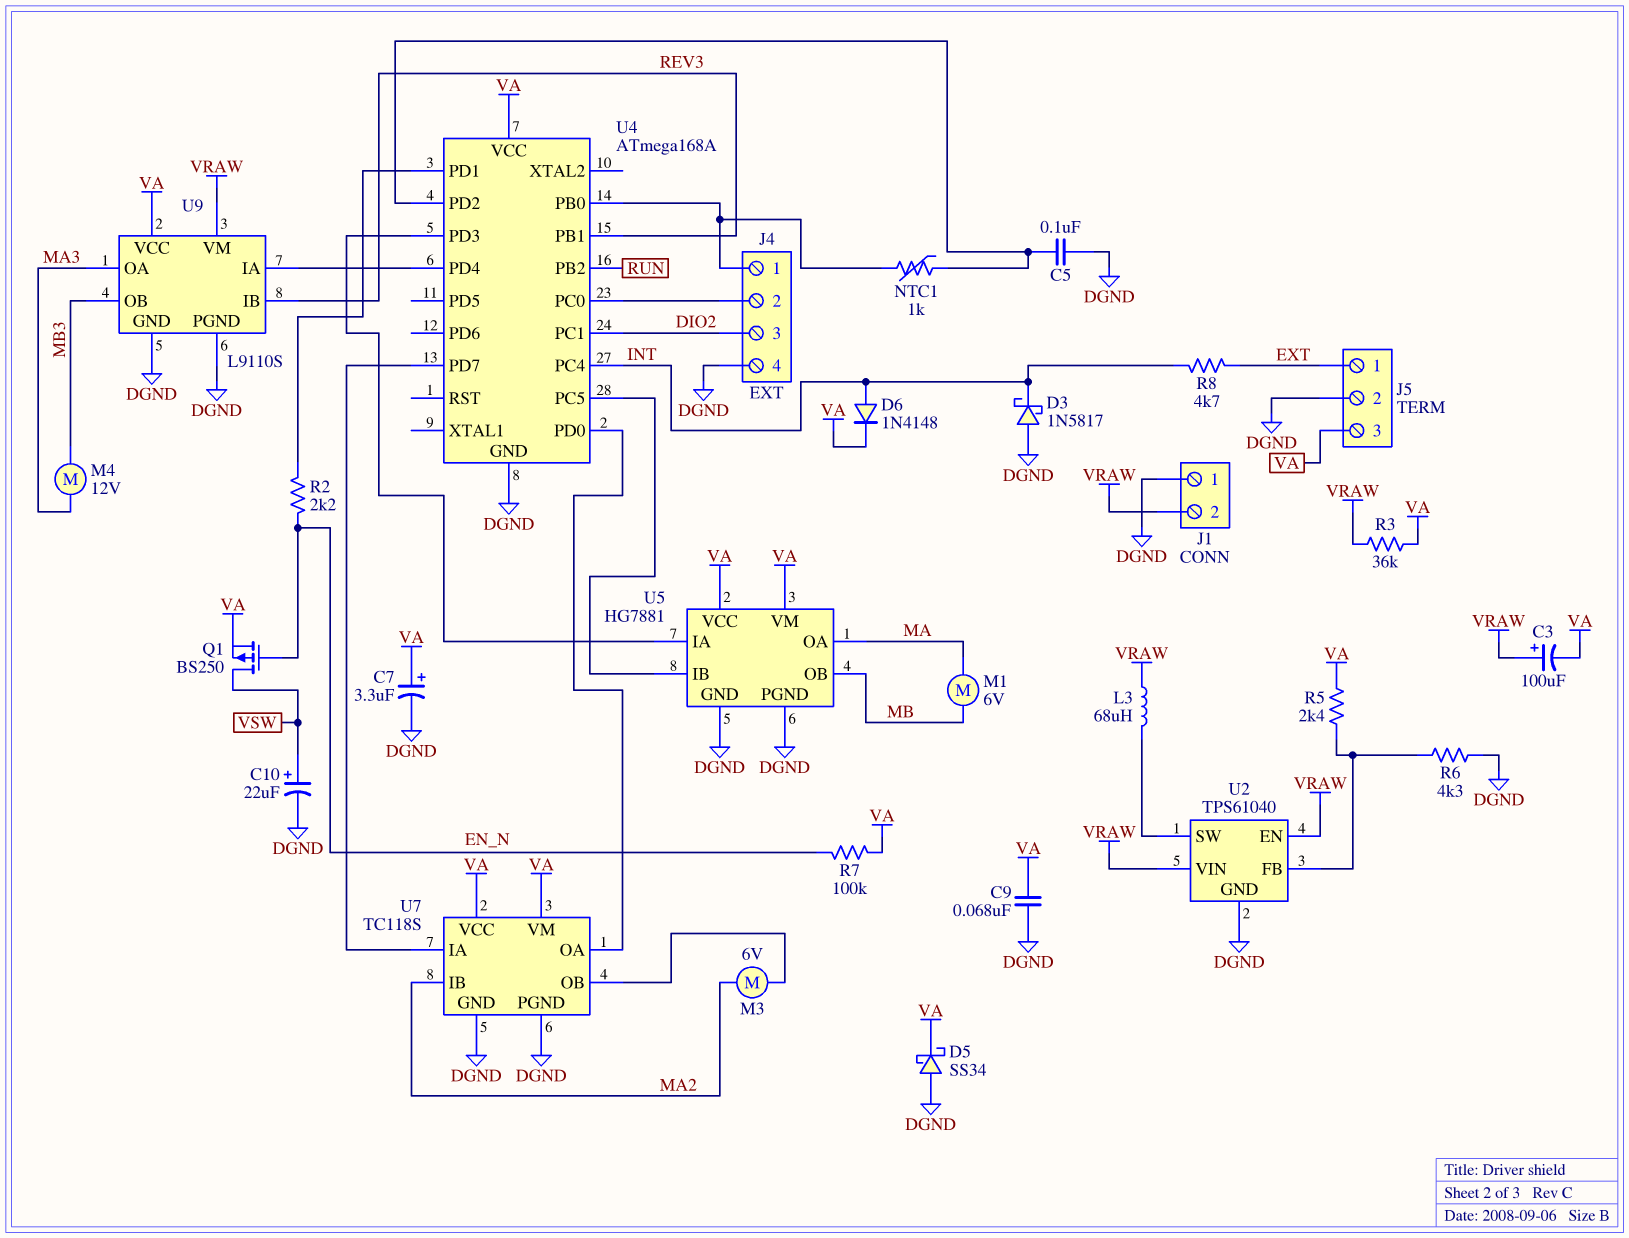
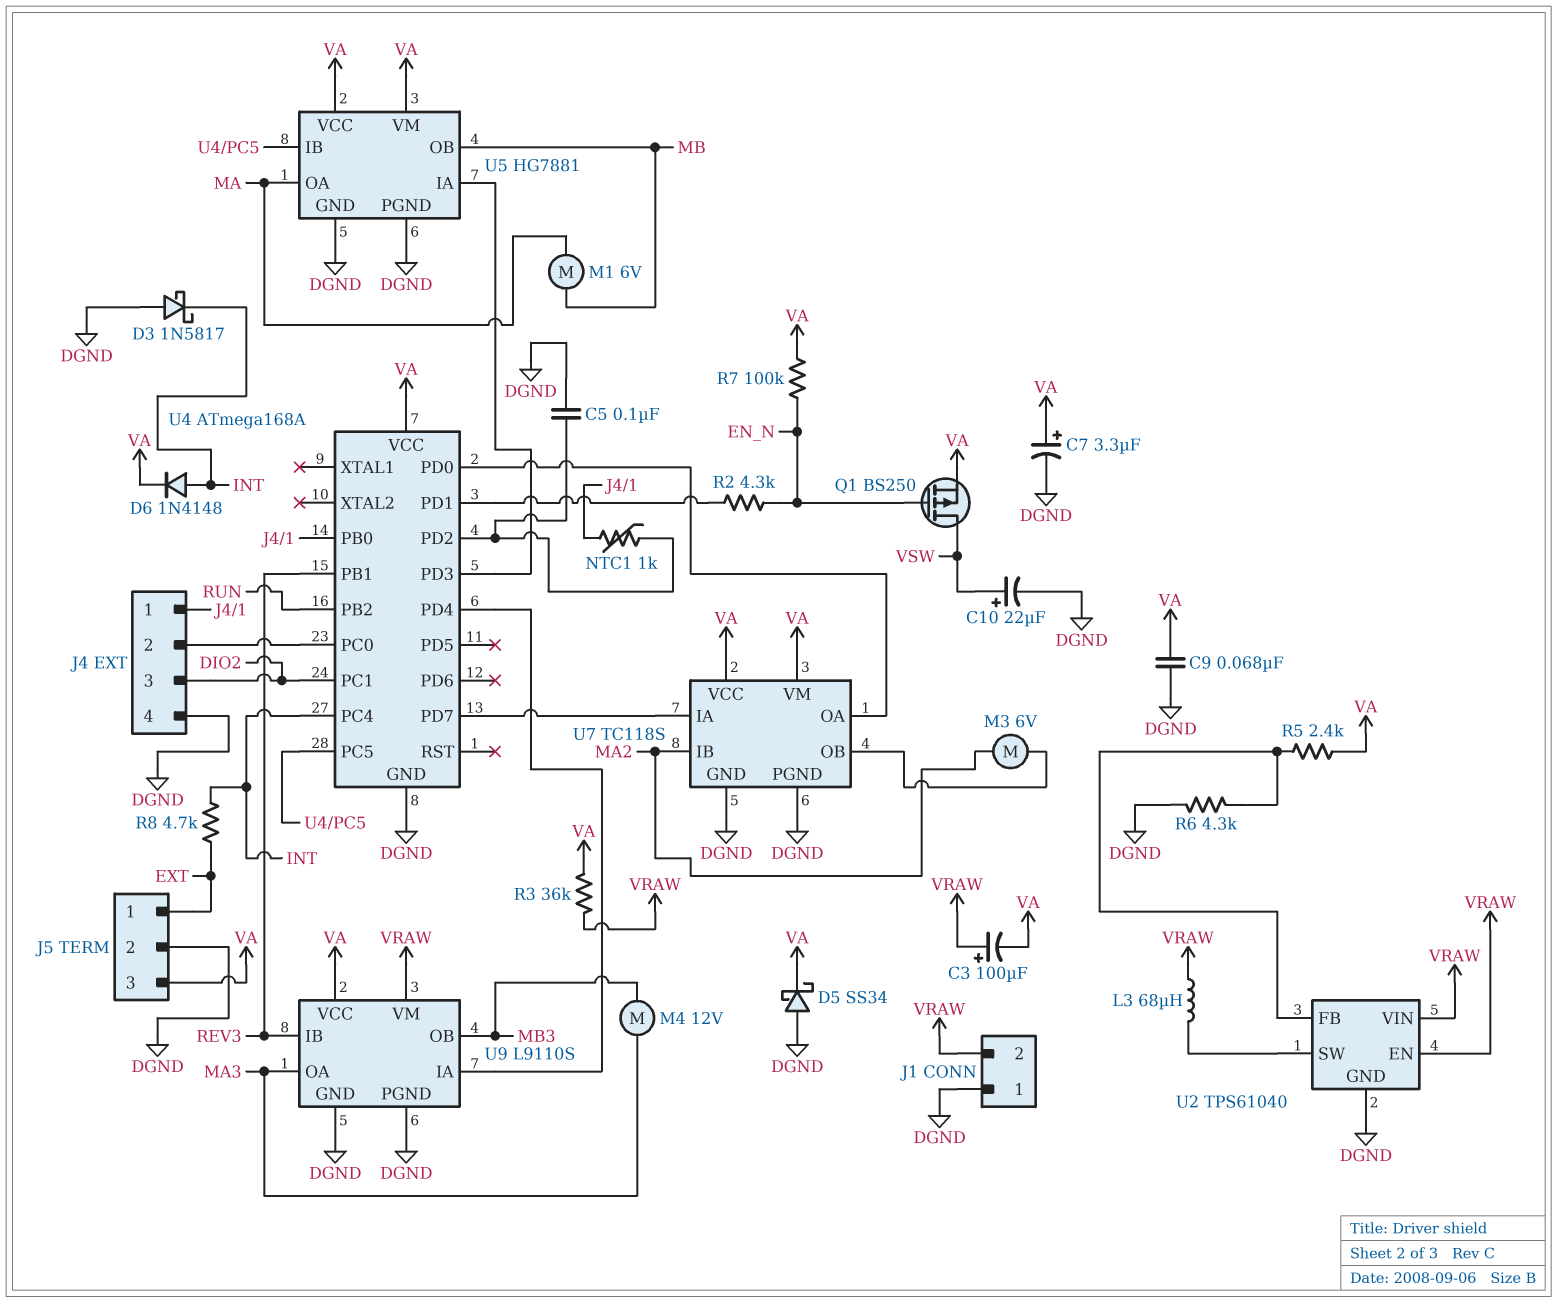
R2: 2.2k (EN_N, U4/PD1) -> 4.3k (EN_N, U4/PD1)

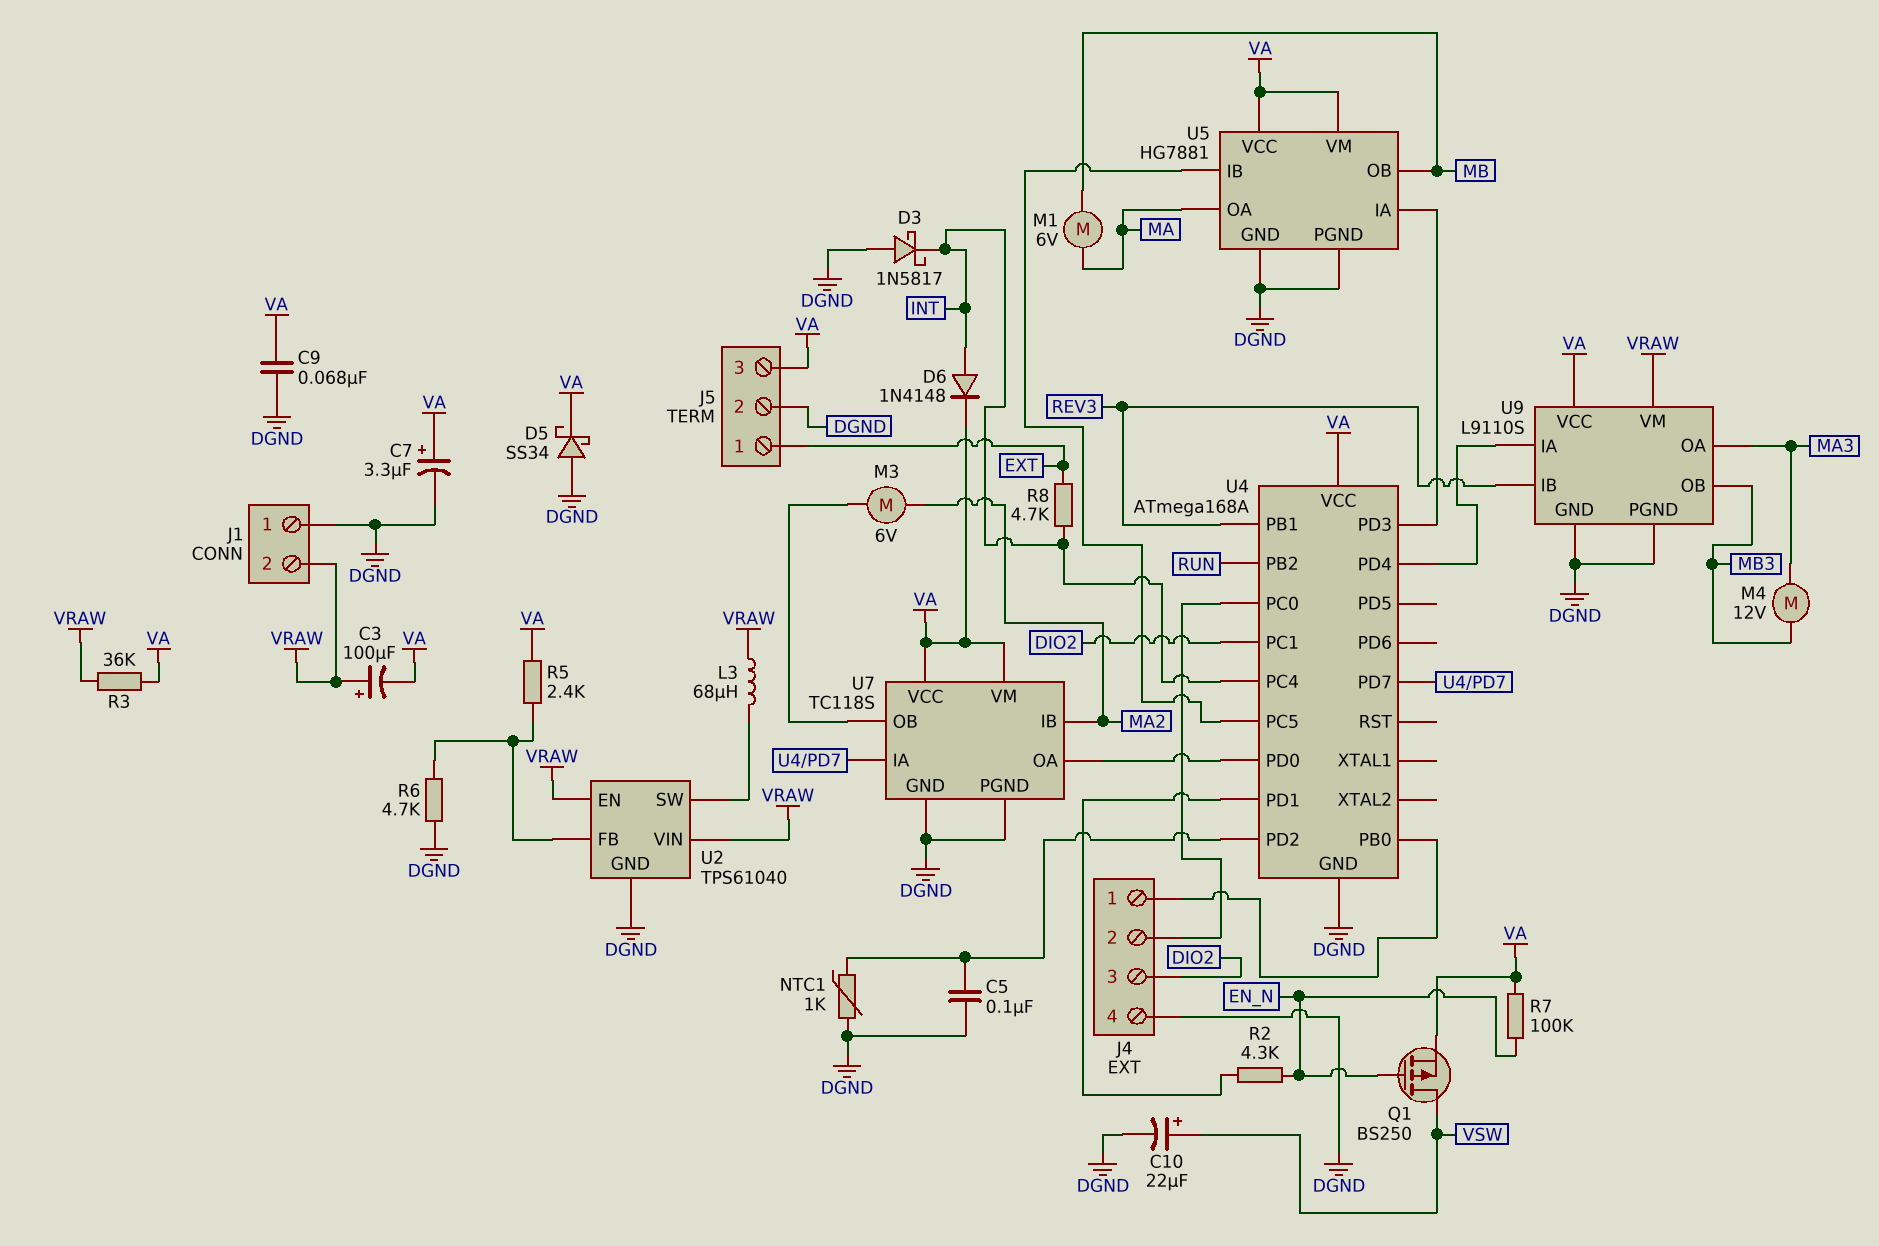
NTC1: 1k (J4/1, U4/PD2) -> 1k (DGND, U4/PD2)
R6: 4.3k (DGND, U2/FB) -> 4.7k (DGND, U2/FB)

